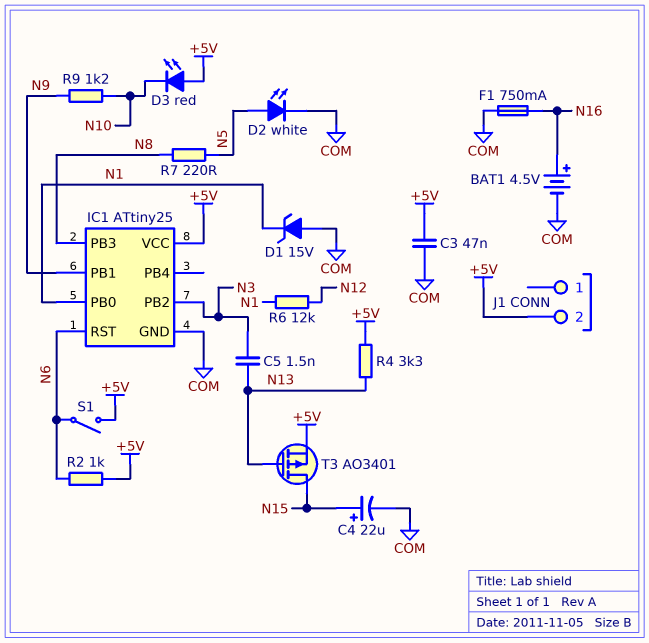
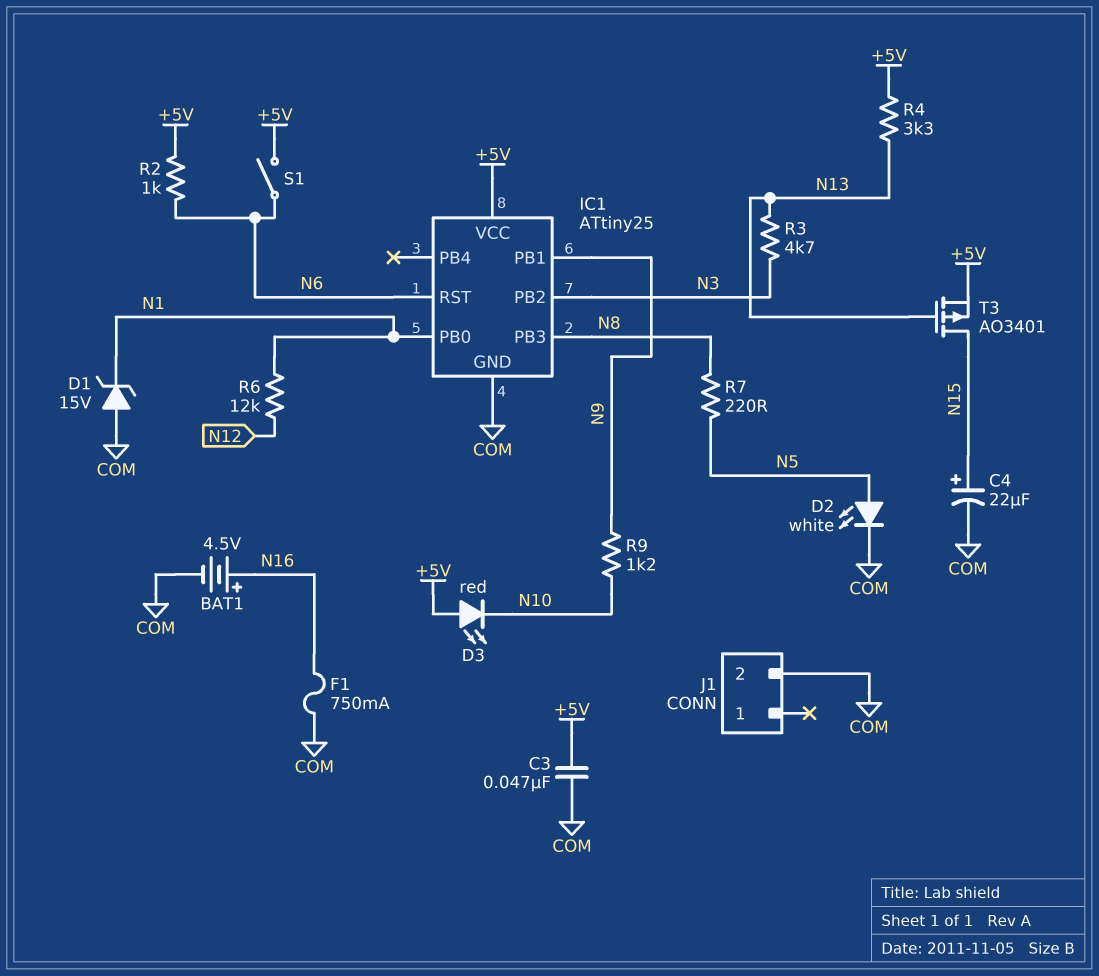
C5: 1.5nF (N3, N13) -> none
J1 pin 2: +5V -> COM
R3: none -> 4.7k (N3, N13)

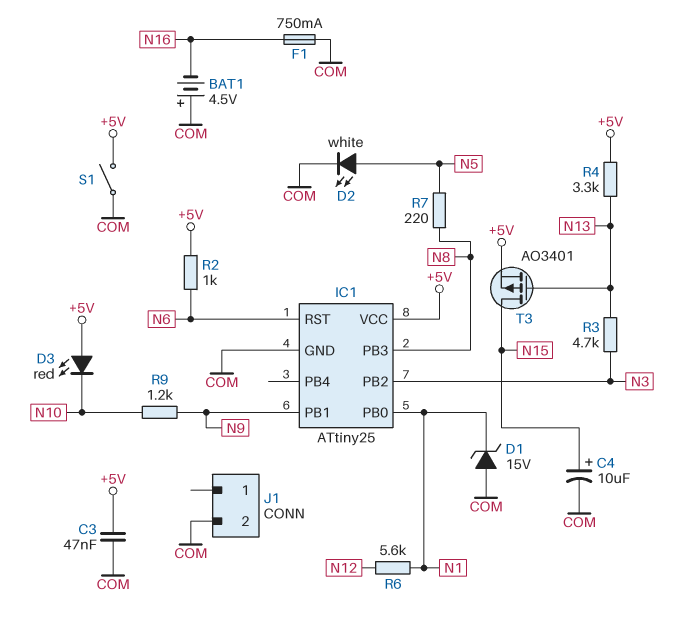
BAT1: 4.5V (plus N16, minus COM) -> 4.5V (plus COM, minus N16)
C4: 22uF (plus N15, minus COM) -> 10uF (plus N15, minus COM)
R6: 12k (N1, N12) -> 5.6k (N1, N12)
S1: switch (+5V, N6) -> switch (+5V, COM)

